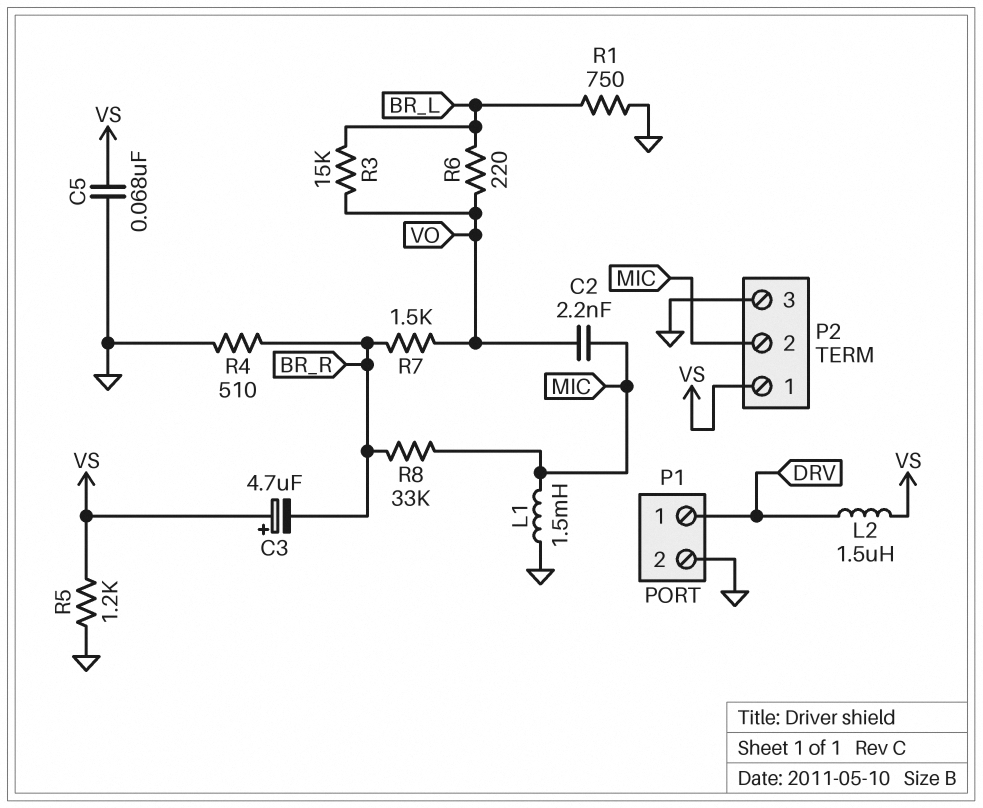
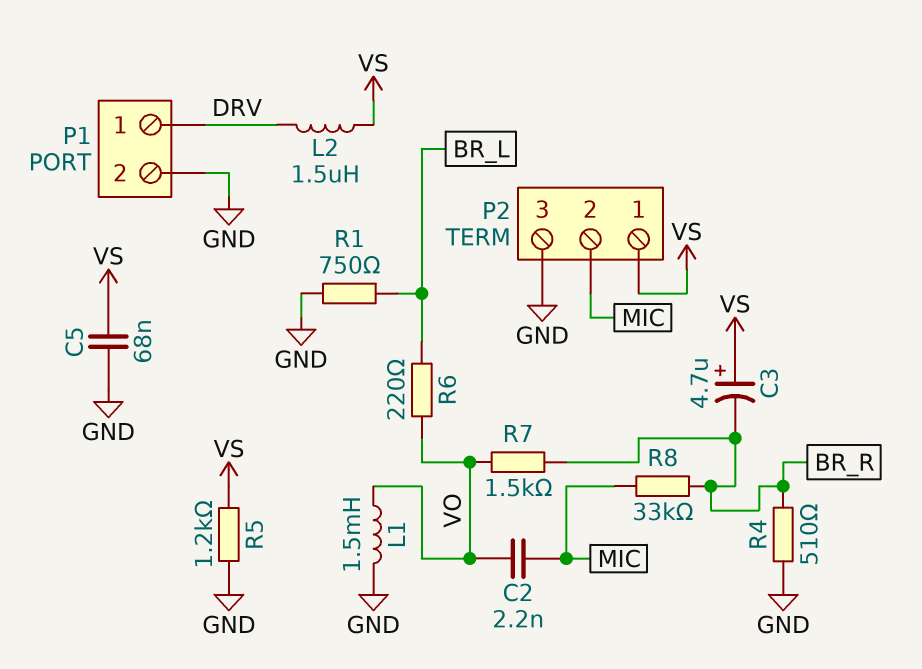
L1: 1.5mH (GND, MIC) -> 1.5mH (GND, VO)
R3: 15k (BR_L, VO) -> none

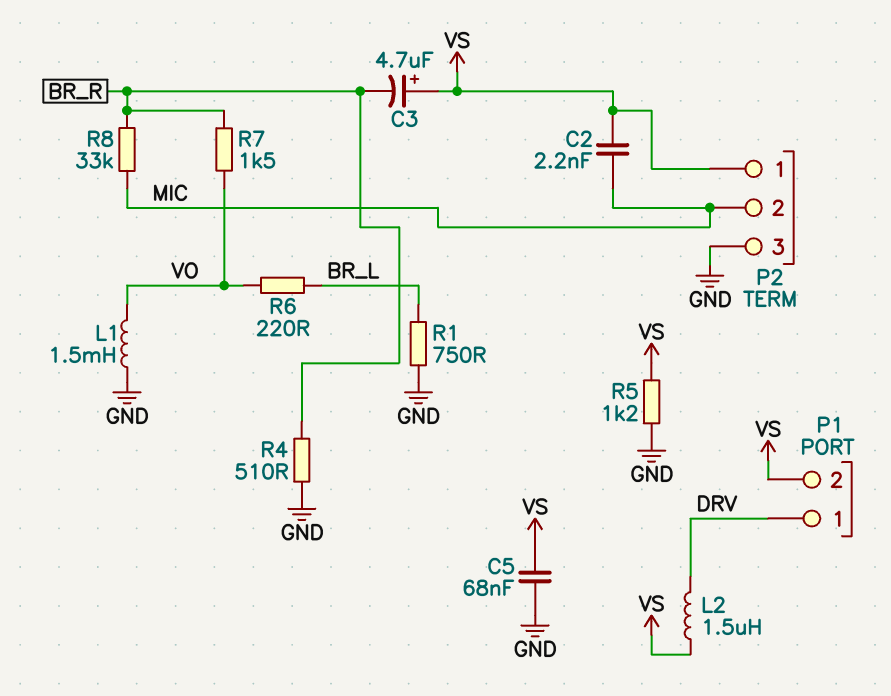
C2: 2.2nF (MIC, VO) -> 2.2nF (MIC, VS)
P1 pin 2: GND -> VS

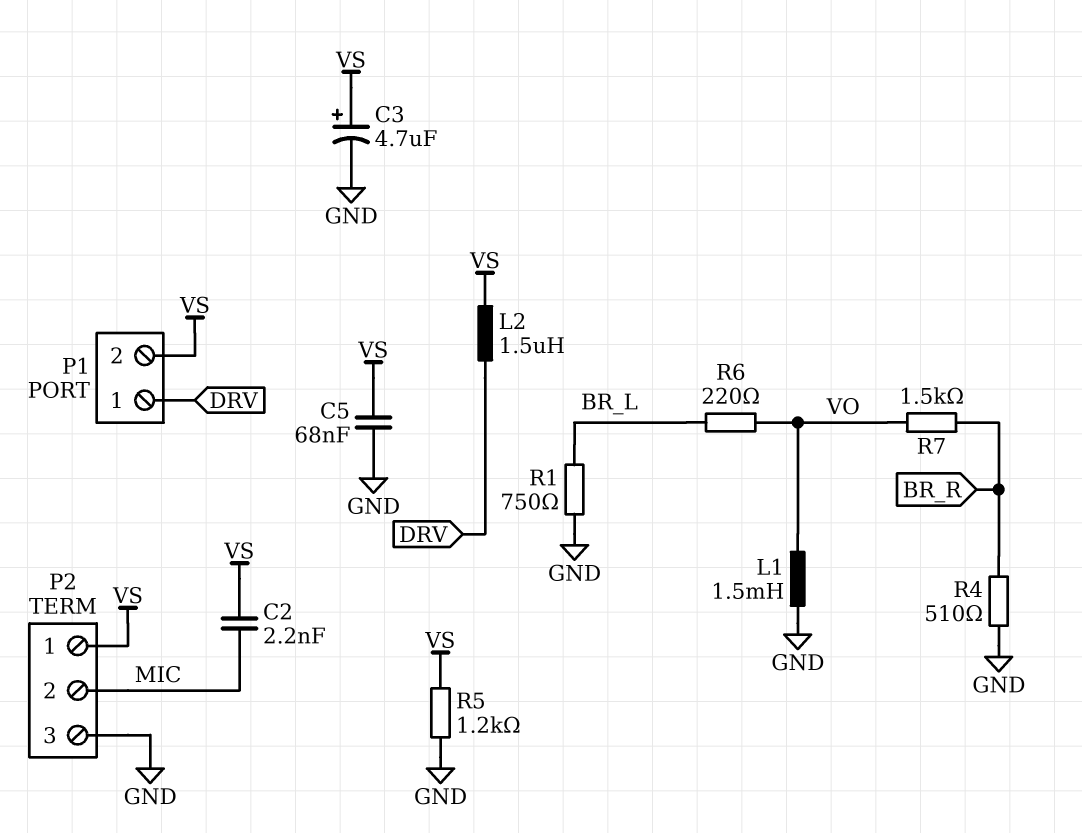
C3: 4.7uF (plus VS, minus BR_R) -> 4.7uF (plus VS, minus GND)
R8: 33k (BR_R, MIC) -> none

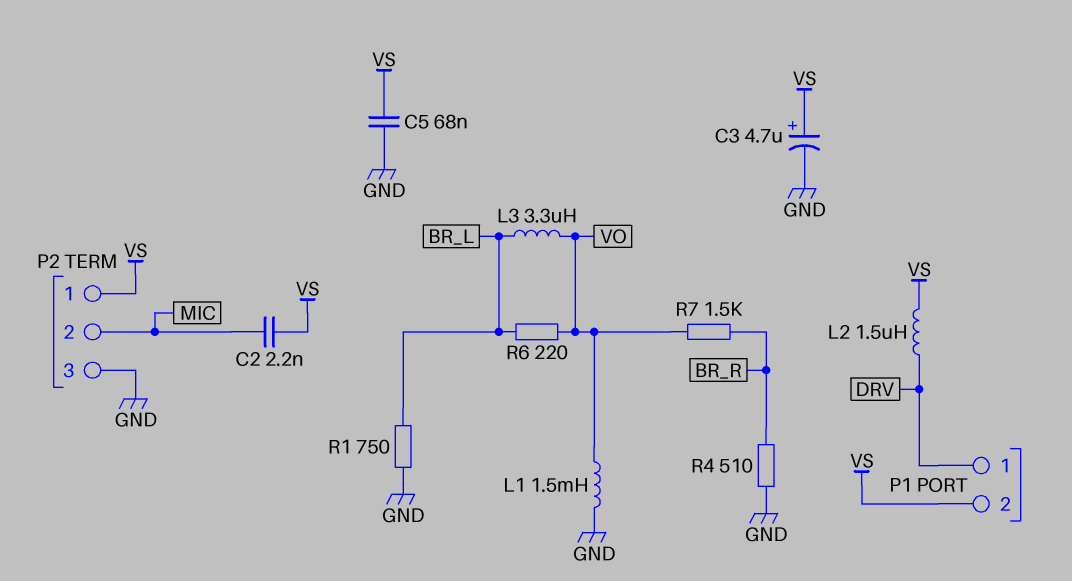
L3: none -> 3.3uH (BR_L, VO)
R5: 1.2k (GND, VS) -> none

